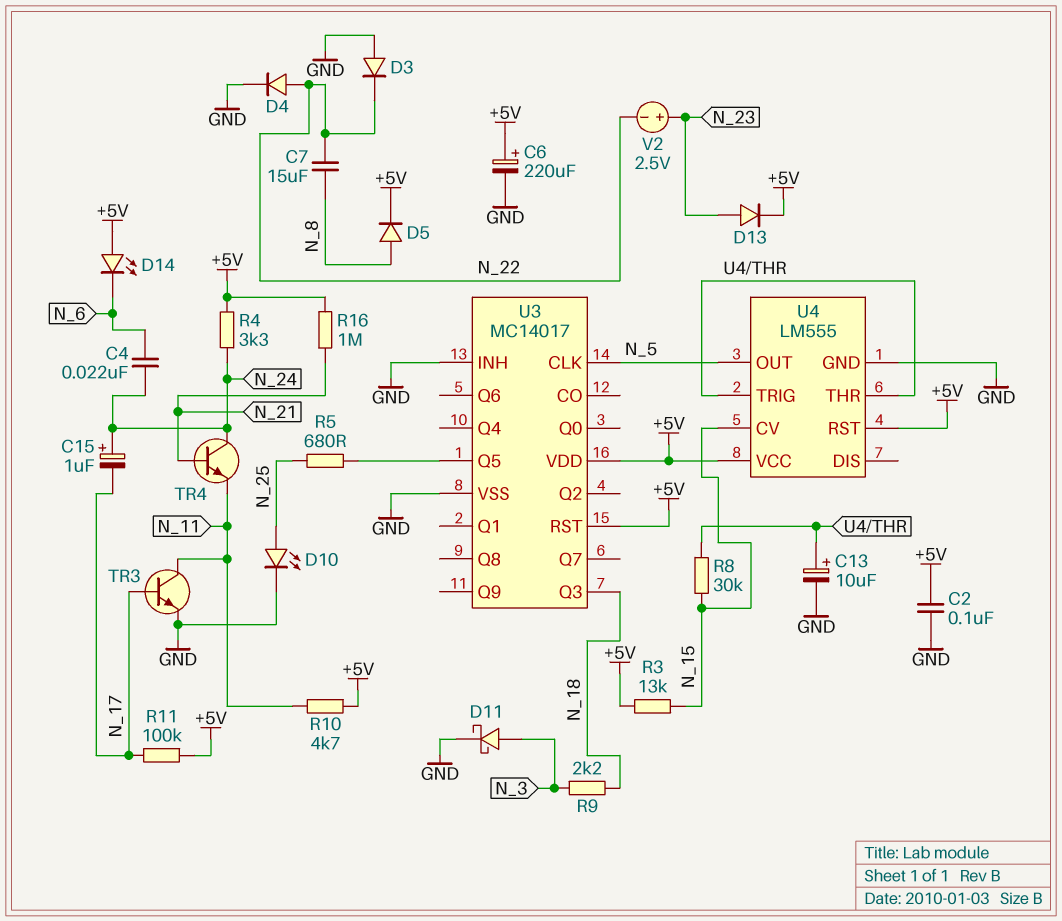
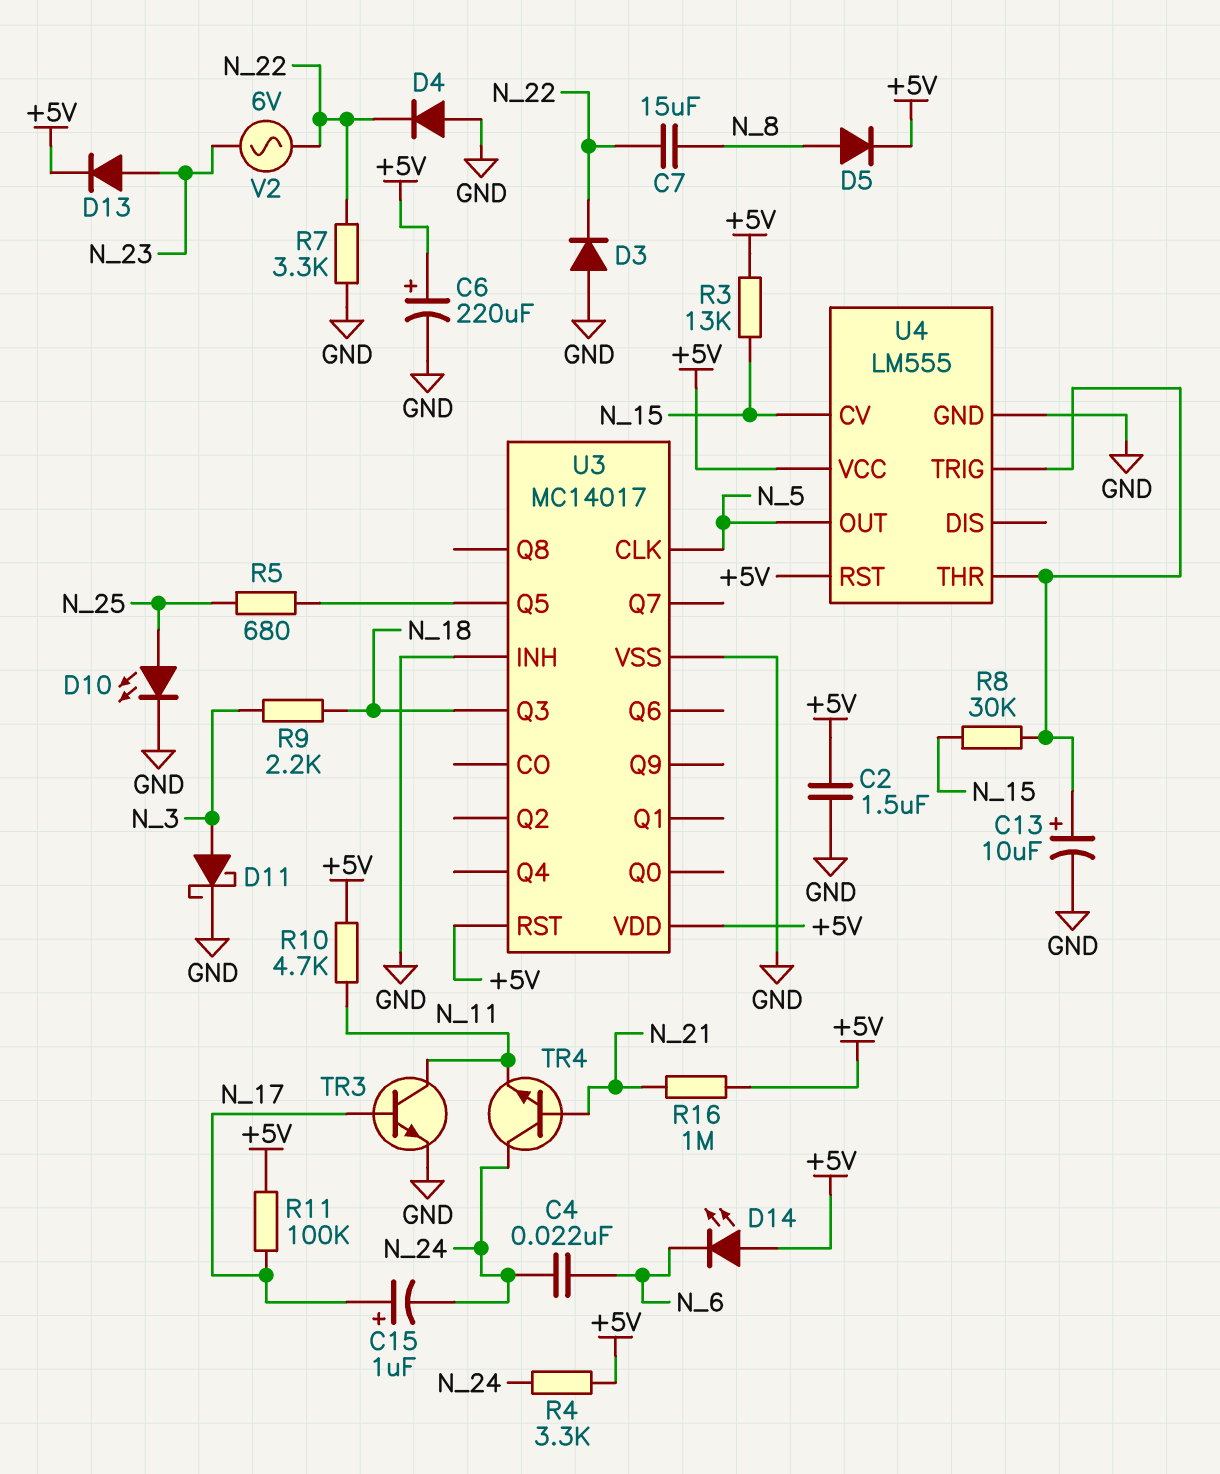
C2: 100nF (+5V, GND) -> 1.5uF (+5V, GND)
C15: 1uF (plus N_24, minus N_17) -> 1uF (plus N_17, minus N_24)
D4: diode (A N_22, K GND) -> diode (A GND, K N_22)
R7: none -> 3.3k (GND, N_22)
V2: 2.5V (plus N_23, minus N_22) -> AC 6V (N_22, N_23)

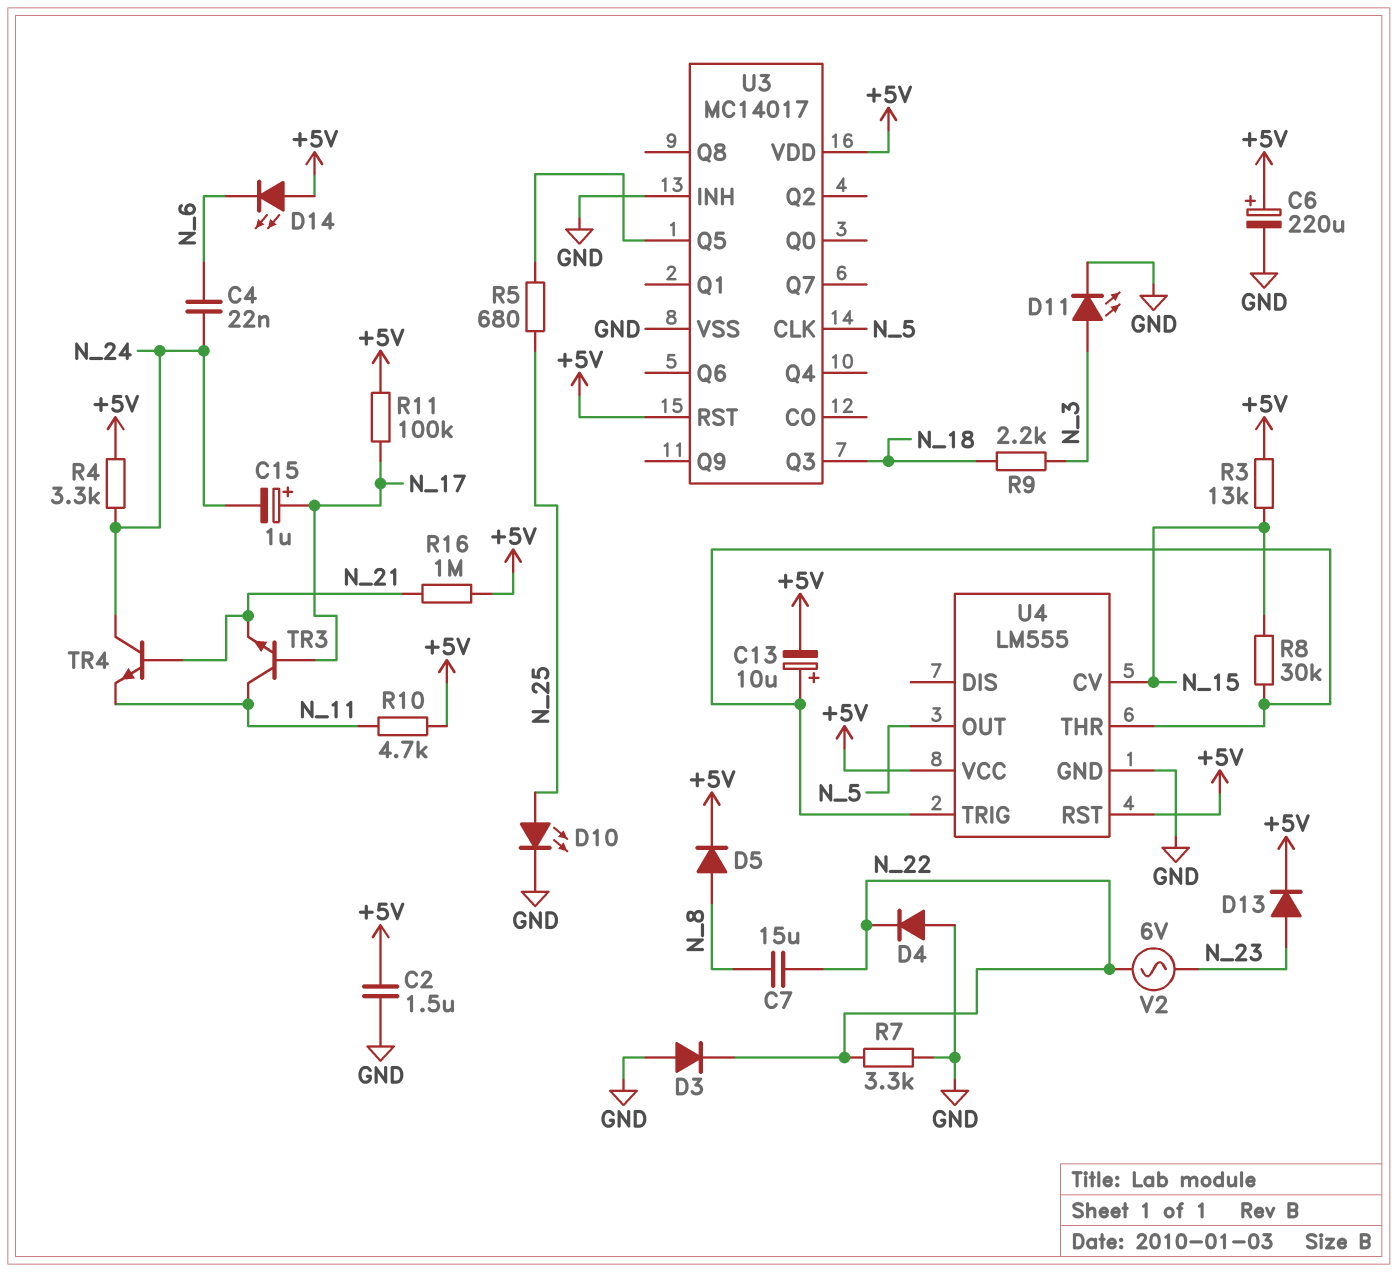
C13: 10uF (plus U4/THR, minus GND) -> 10uF (plus U4/THR, minus +5V)
D11: schottky (A N_3, K GND) -> LED (A N_3, K GND)
TR3: NPN (B N_17, C N_11, E GND) -> NPN (B N_17, C N_11, E N_21)

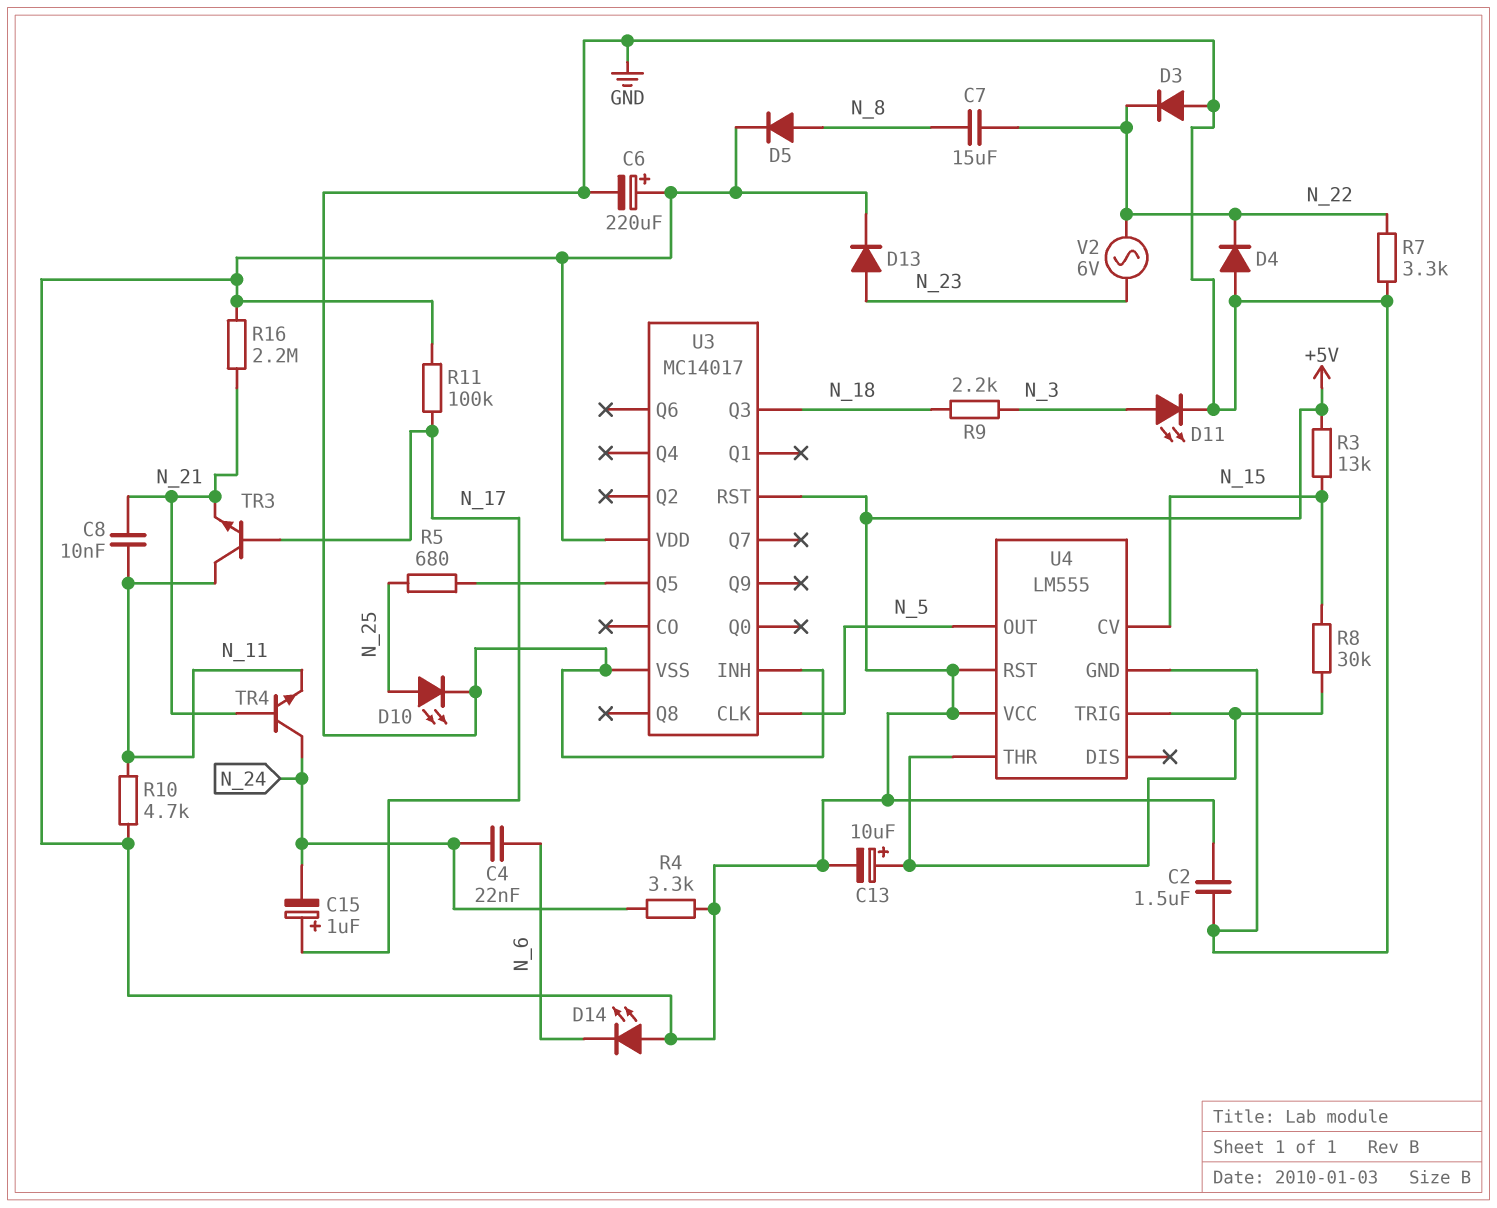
C8: none -> 10nF (N_11, N_21)
R16: 1M (+5V, N_21) -> 2.2M (+5V, N_21)

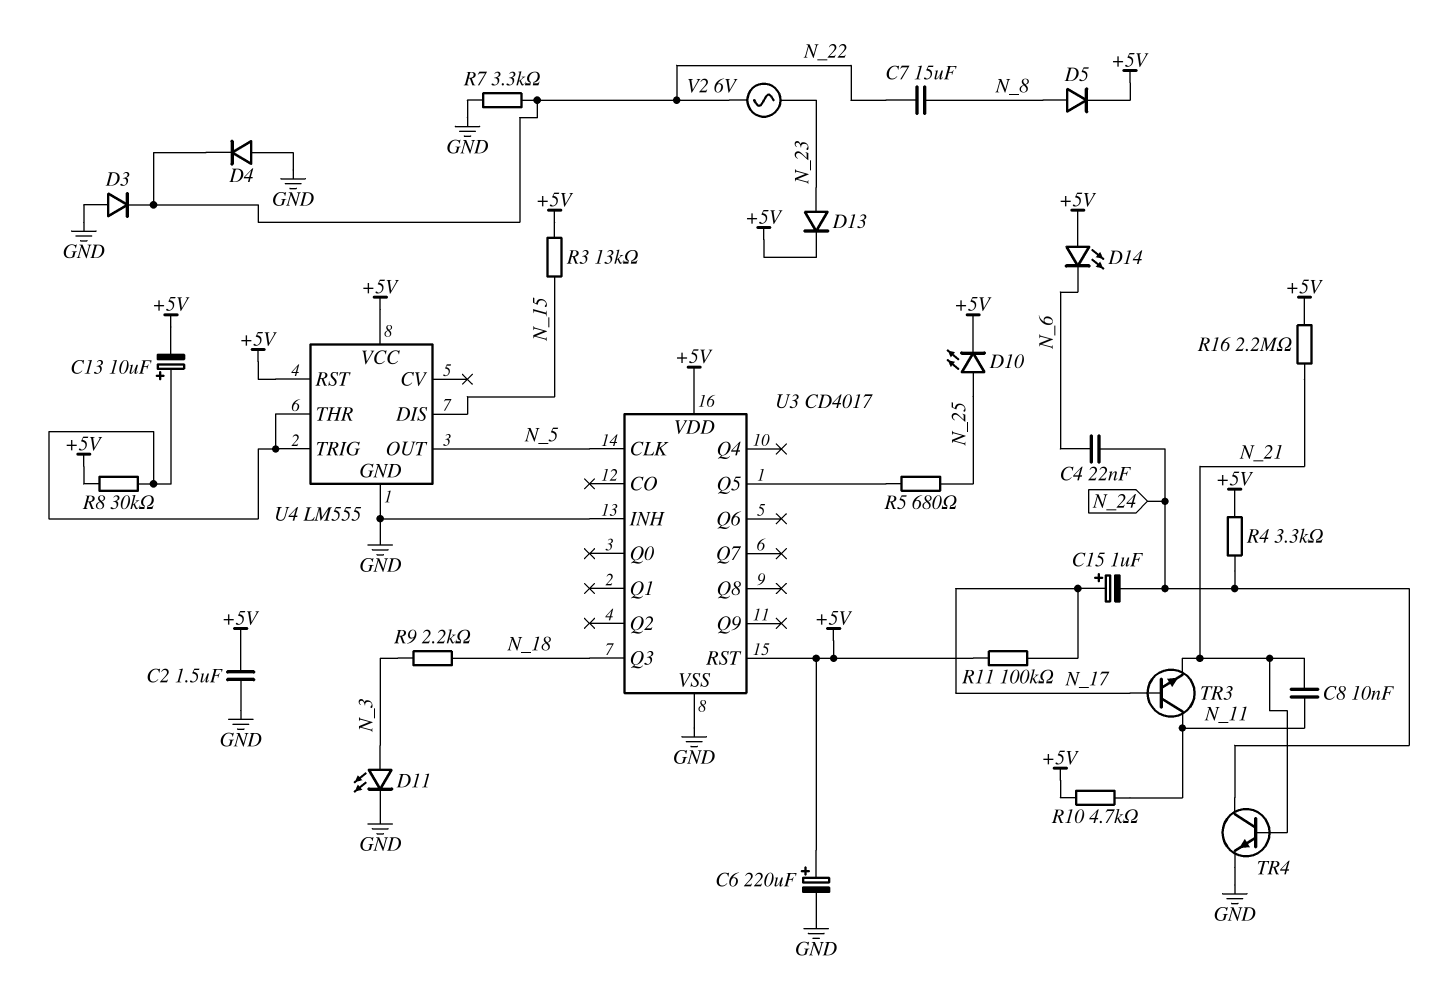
D10: LED (A N_25, K GND) -> LED (A N_25, K +5V)
R8: 30k (N_15, U4/THR) -> 30k (+5V, U4/THR)
TR4: NPN (B N_21, C N_24, E N_11) -> NPN (B N_21, C N_24, E GND)
U3: MC14017 -> CD4017
U4 pin CV: N_15 -> none
U4 pin DIS: none -> N_15

